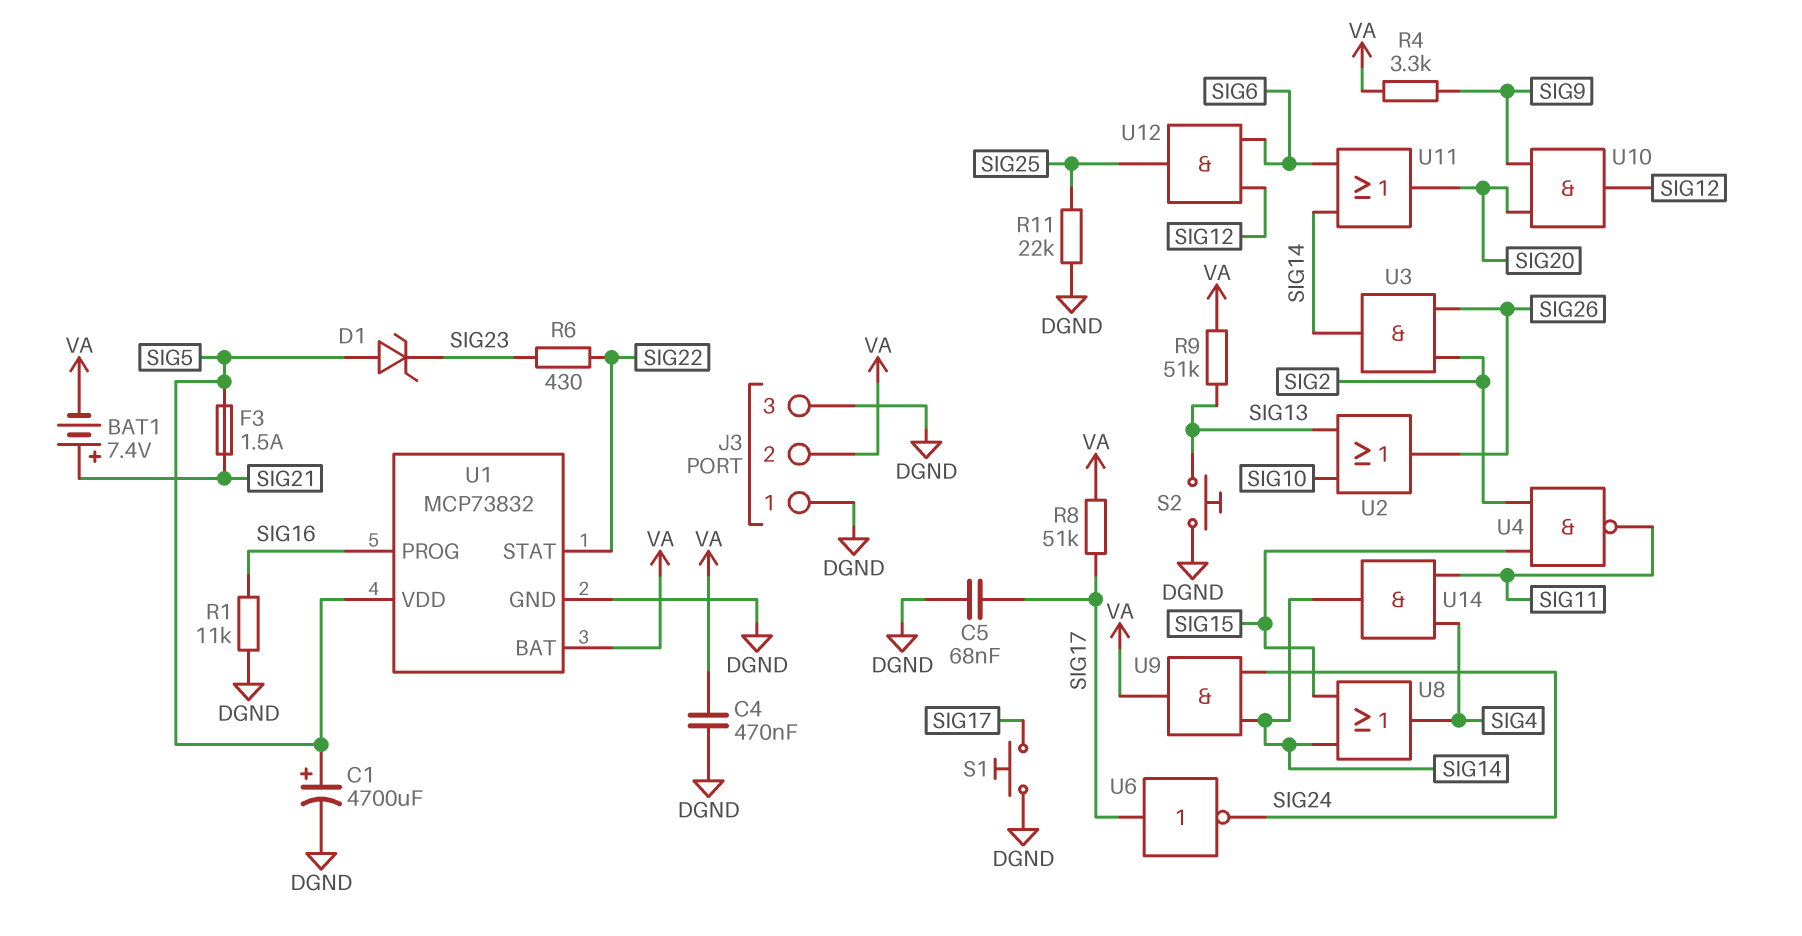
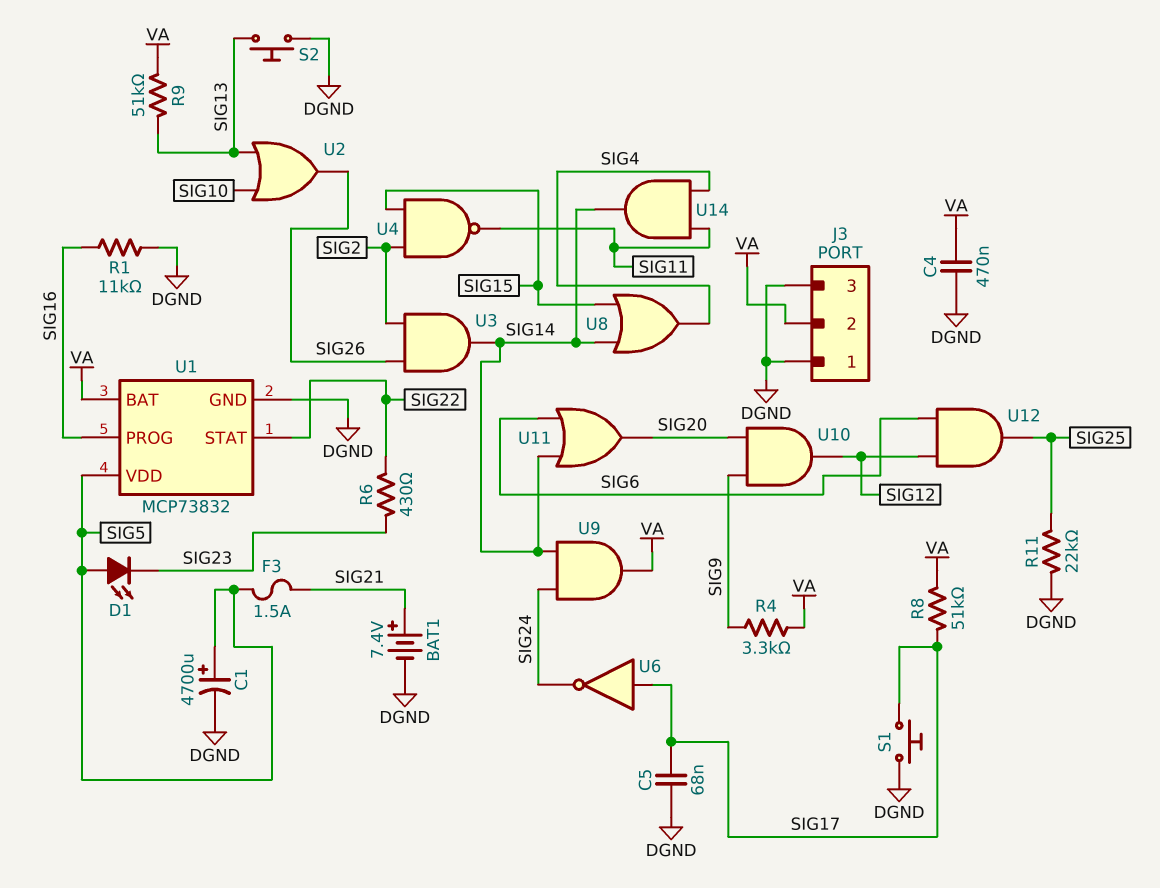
BAT1: 7.4V (plus SIG21, minus VA) -> 7.4V (plus SIG21, minus DGND)
D1: zener (A SIG5, K SIG23) -> LED (A SIG5, K SIG23)

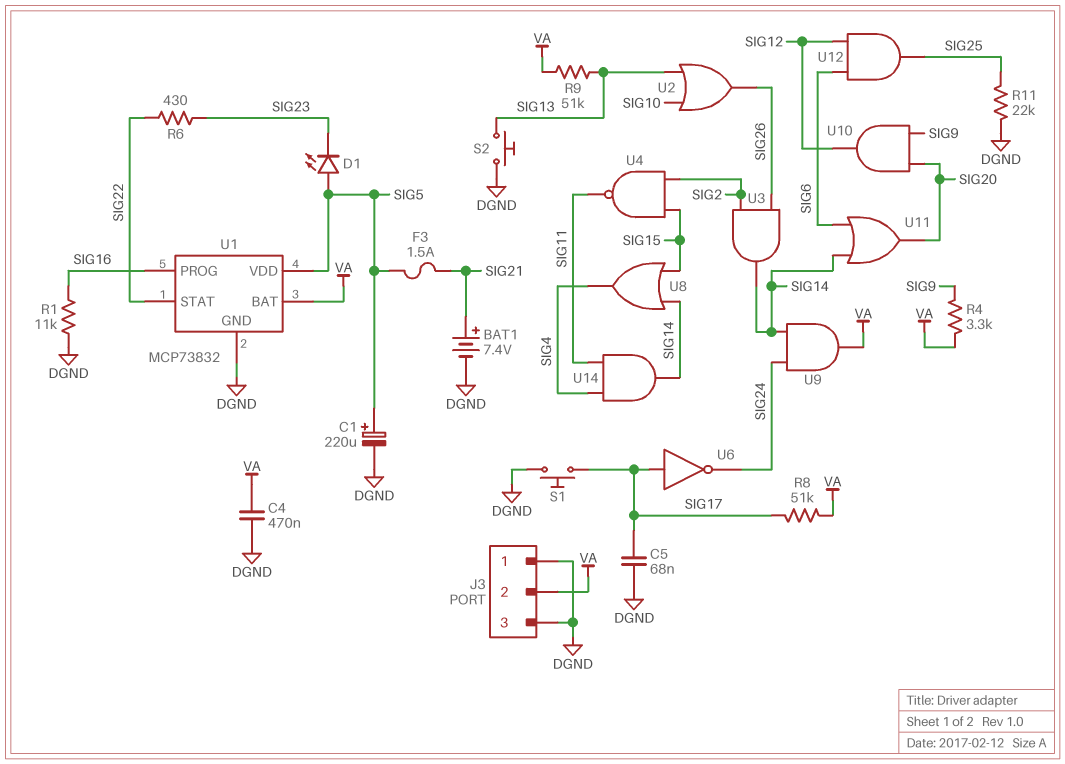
C1: 4700uF (plus SIG5, minus DGND) -> 220uF (plus SIG5, minus DGND)

